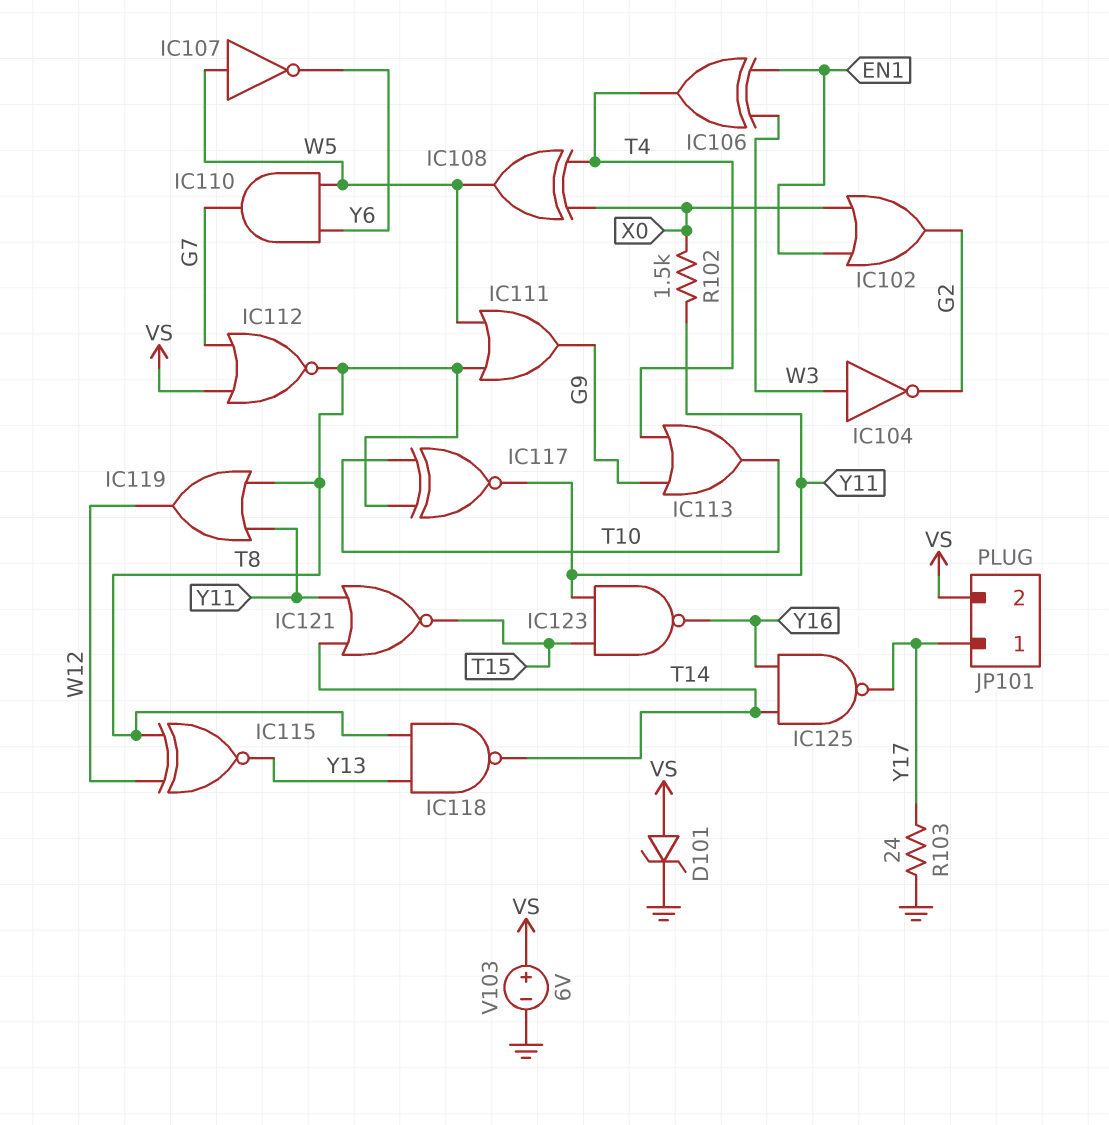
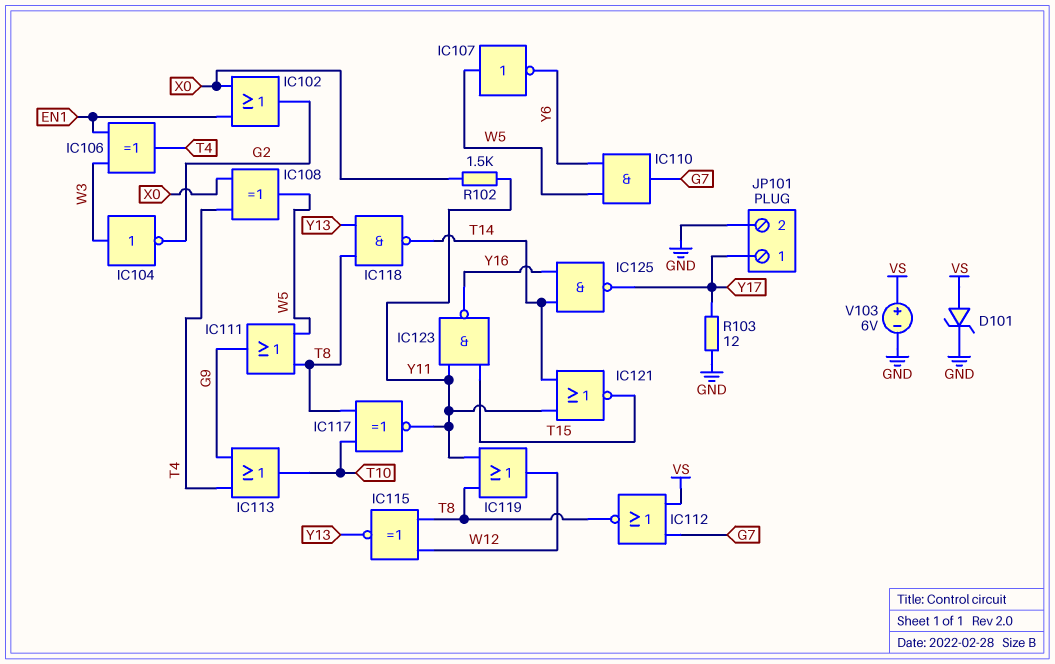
JP101 pin 2: VS -> GND
R103: 24 (GND, Y17) -> 12 (GND, Y17)

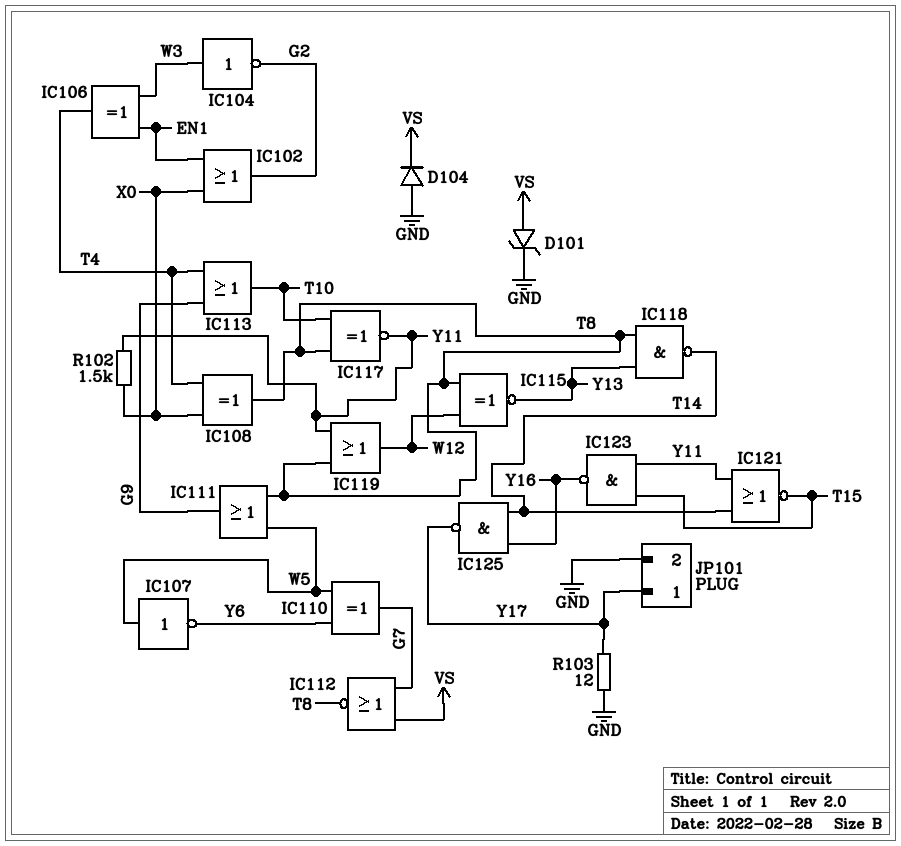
D104: none -> diode (A GND, K VS)
IC108: XOR (in T4, in X0, out W5) -> XOR (in T4, in X0, out T8)
IC110: AND (in W5, in Y6, out G7) -> XOR (in W5, in Y6, out G7)
V103: 6V (plus VS, minus GND) -> none

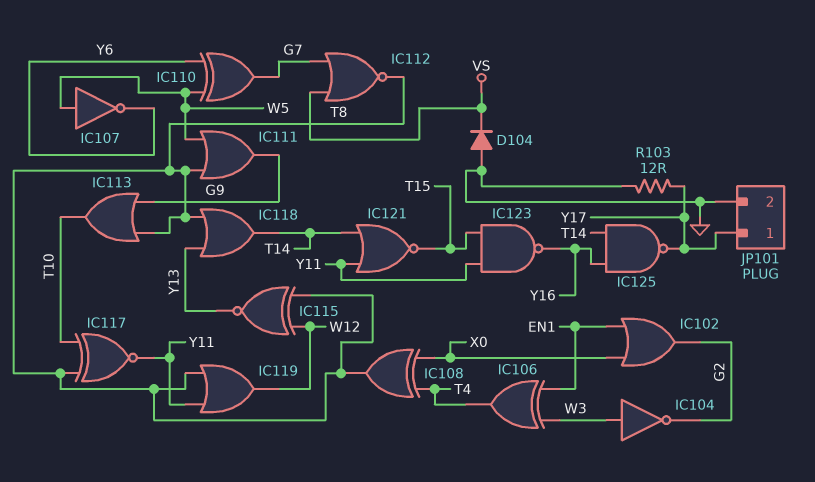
D101: zener (A VS, K GND) -> none
IC113: OR (in G9, in T4, out T10) -> OR (in G9, in T8, out T10)
IC118: NAND (in T8, in Y13, out T14) -> OR (in T8, in Y13, out T14)
R102: 1.5k (X0, Y11) -> none

